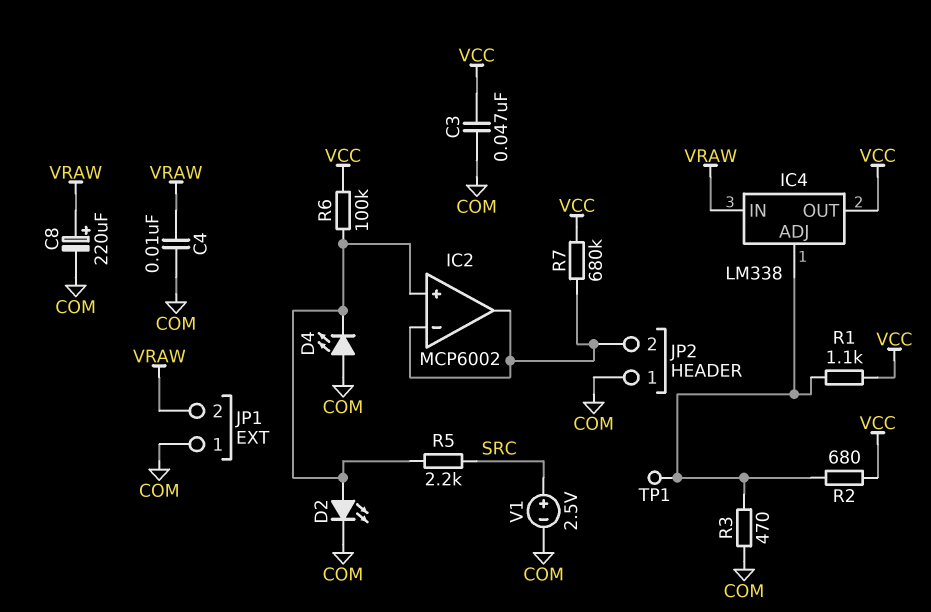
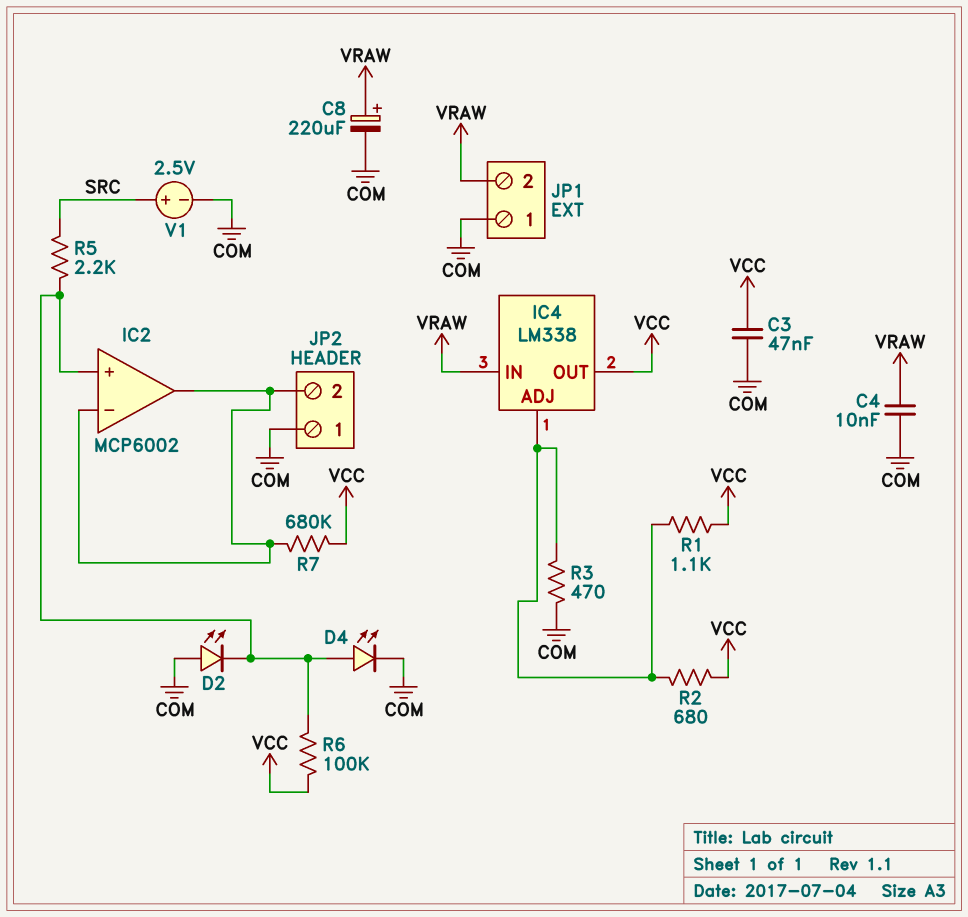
D2: LED (A IC2/in+, K COM) -> LED (A COM, K IC2/in+)
D4: LED (A COM, K IC2/in+) -> LED (A IC2/in+, K COM)
TP1: test point (IC4/ADJ) -> none

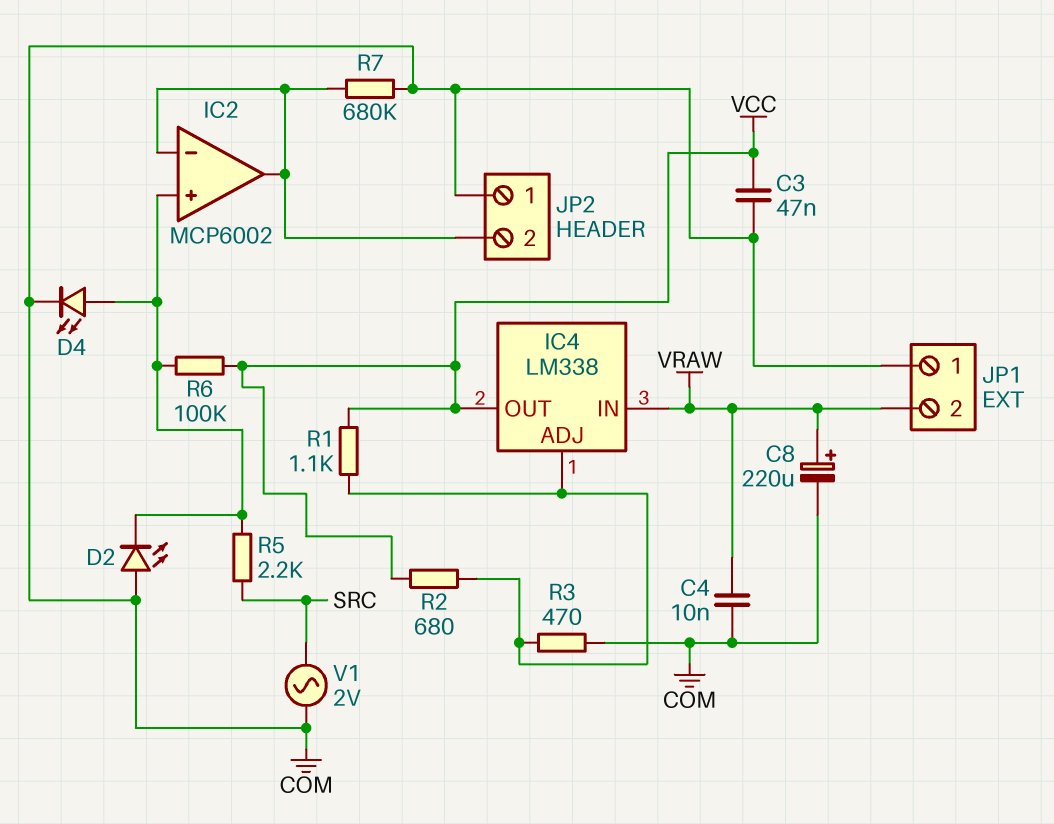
R7: 680k (IC2/in-, VCC) -> 680k (COM, IC2/in-)
V1: 2.5V (plus SRC, minus COM) -> AC 2V (COM, SRC)

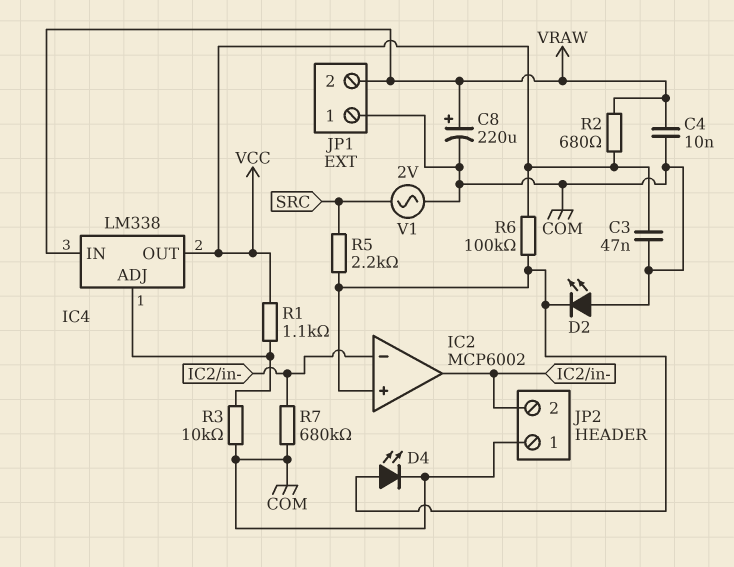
R2: 680 (IC4/ADJ, VCC) -> 680 (VCC, VRAW)
R3: 470 (COM, IC4/ADJ) -> 10k (COM, IC4/ADJ)

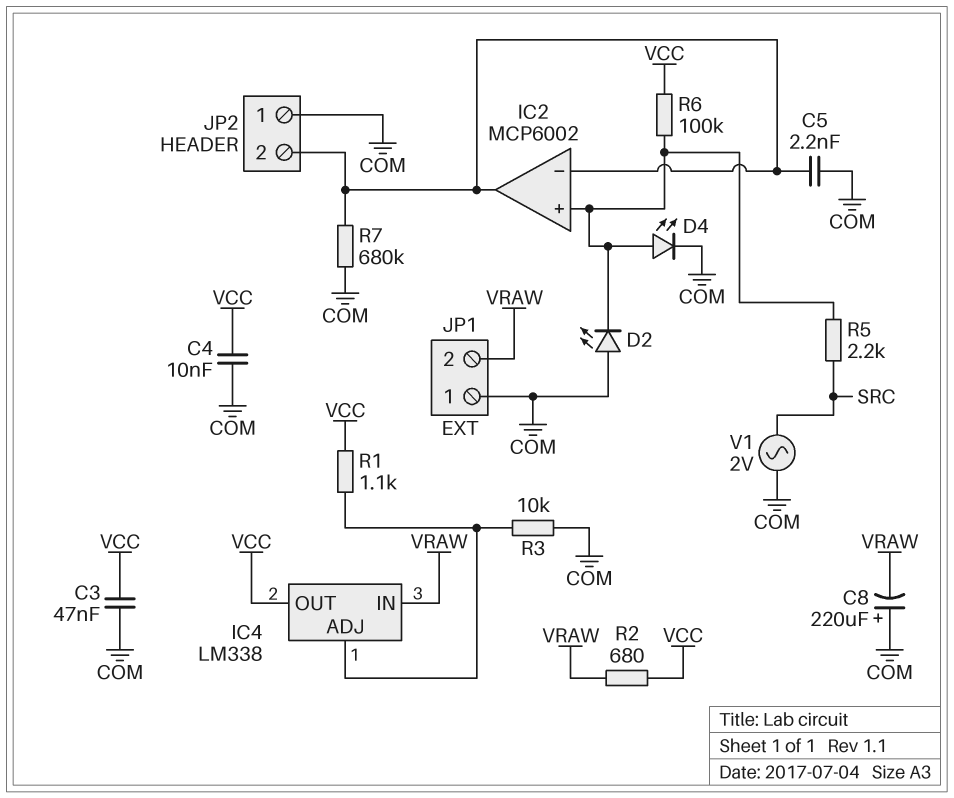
C4: 10nF (COM, VRAW) -> 10nF (COM, VCC)
C5: none -> 2.2nF (COM, IC2/in-)
C8: 220uF (plus VRAW, minus COM) -> 220uF (plus COM, minus VRAW)

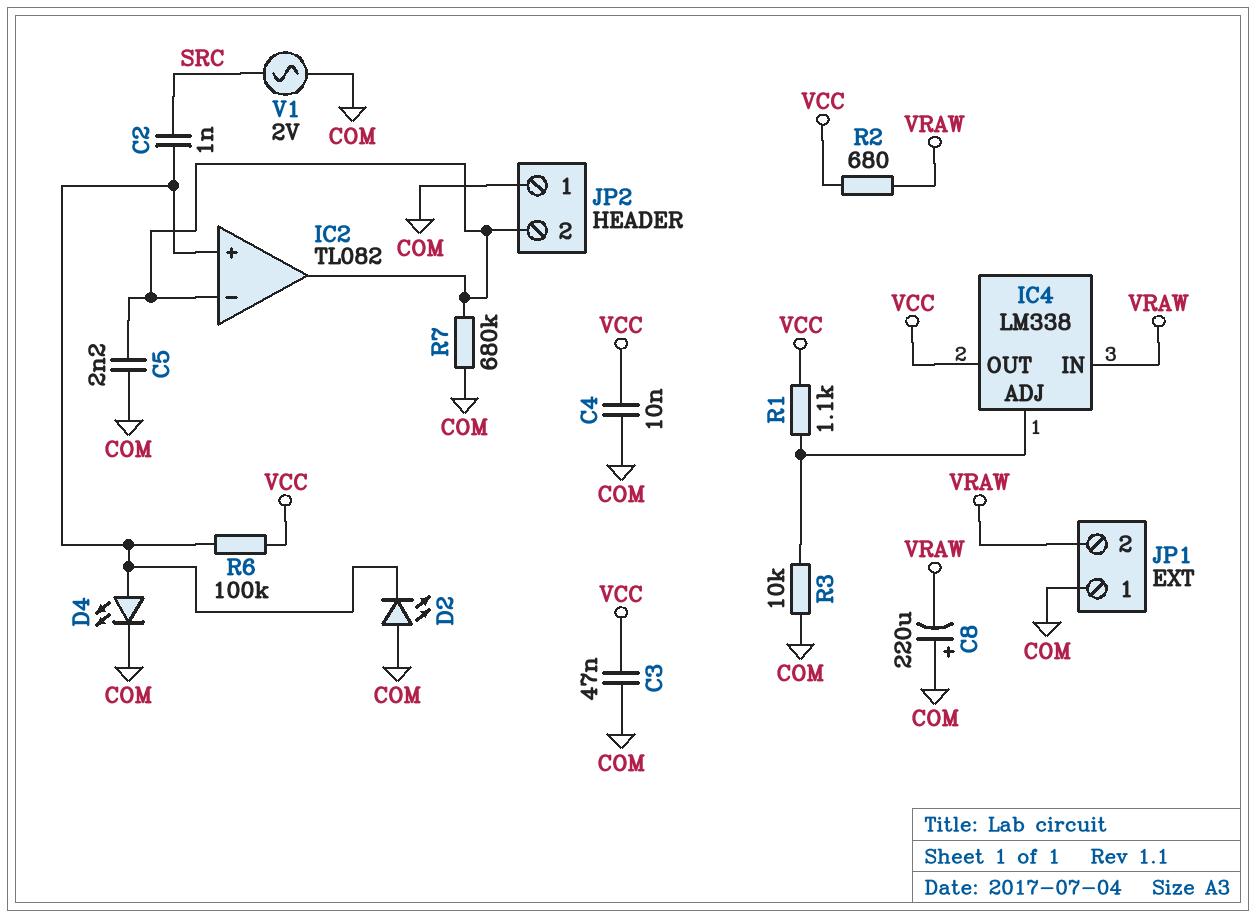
C2: none -> 1nF (IC2/in+, SRC)
IC2: MCP6002 -> TL082
R5: 2.2k (IC2/in+, SRC) -> none

